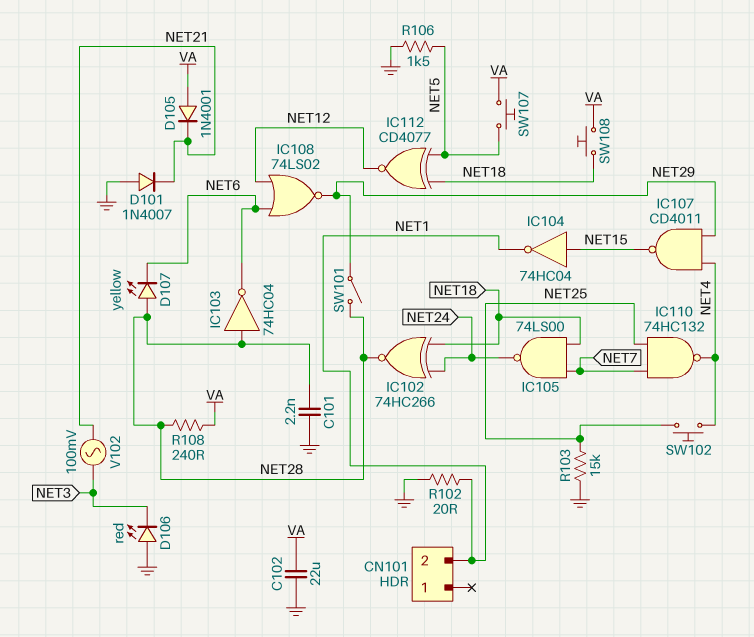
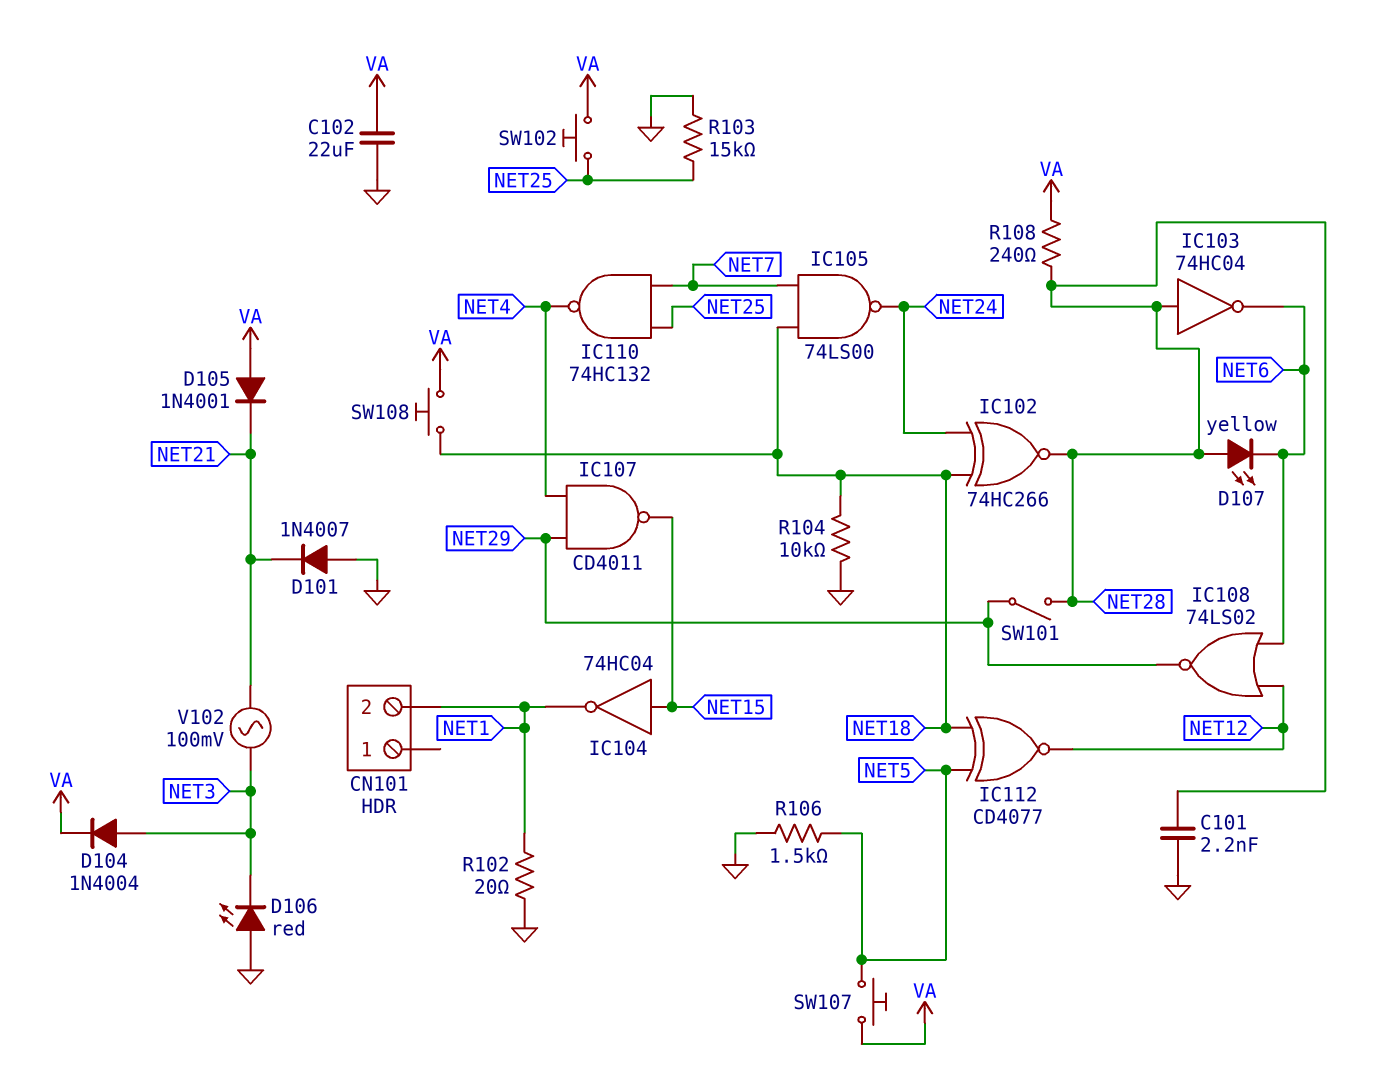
D104: none -> diode 1N4004 (A NET3, K VA)
R104: none -> 10k (GND, NET18)
SW102: button (NET4, NET25) -> button (NET25, VA)

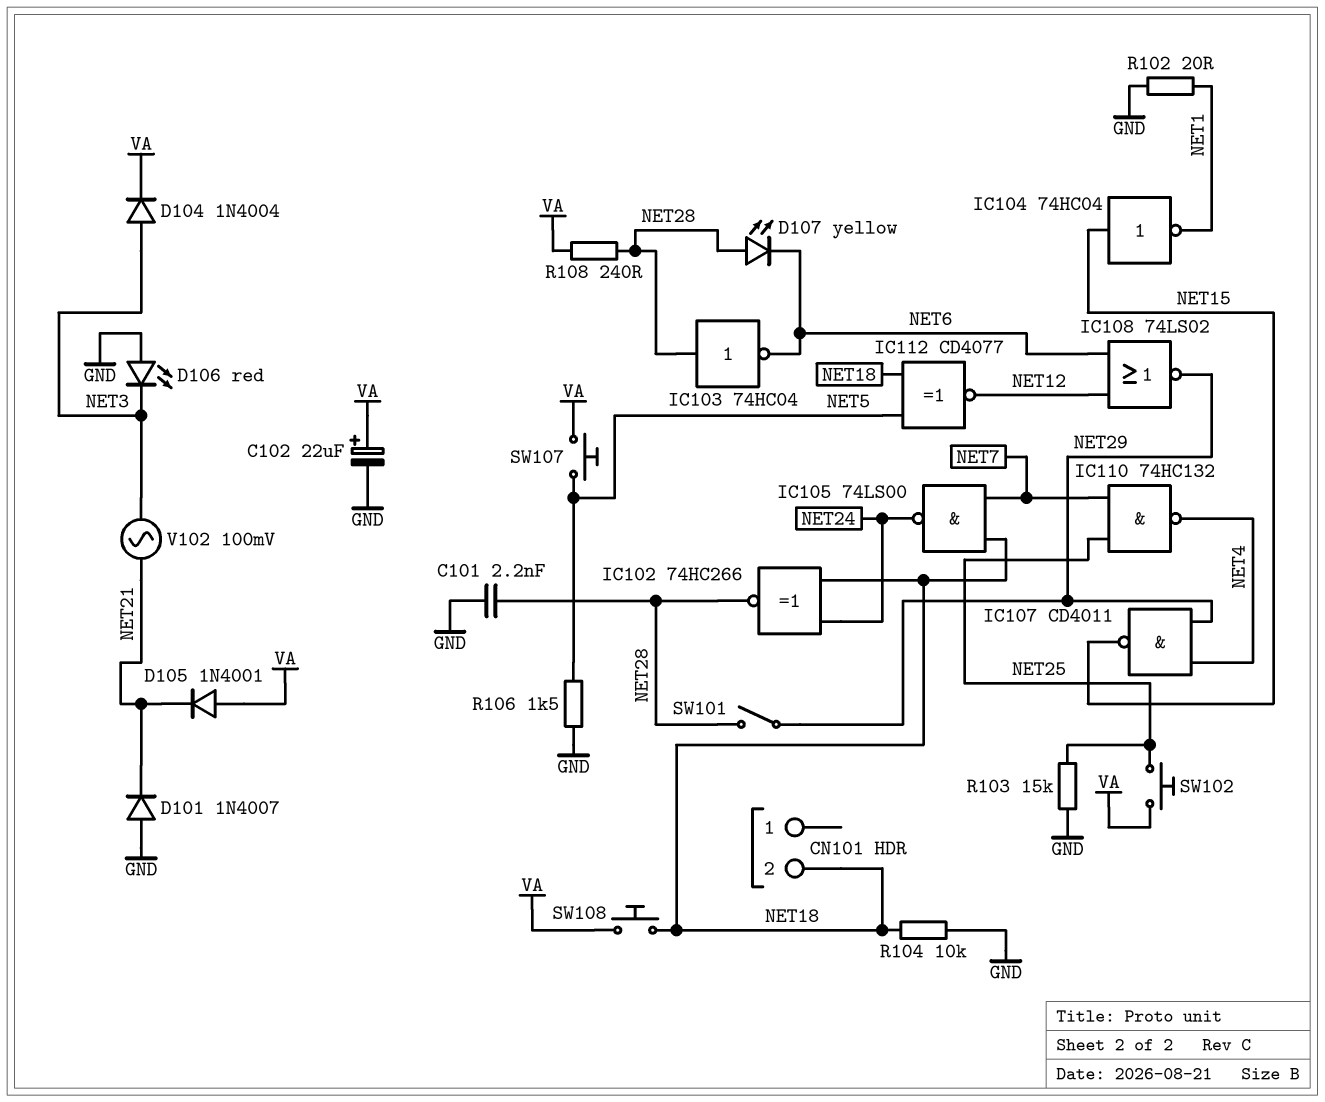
C102: 22uF (GND, VA) -> 22uF (plus VA, minus GND)
CN101 pin 2: NET1 -> NET18

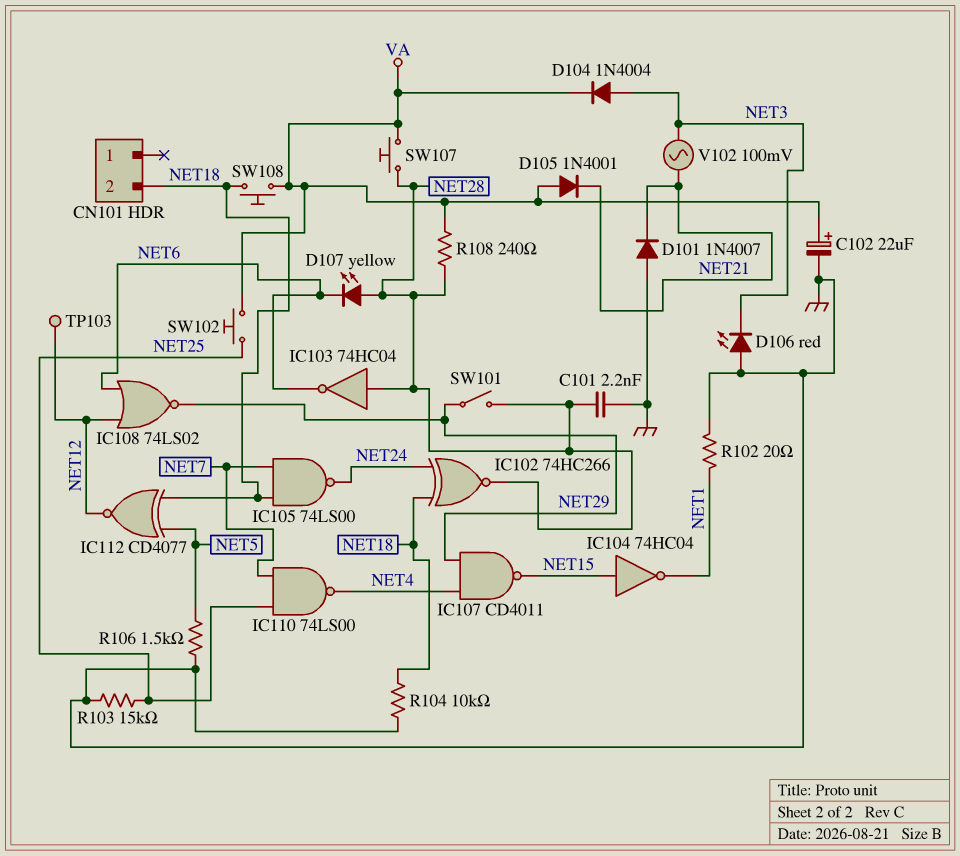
IC110: NAND 74HC132 (in NET7, in NET25, out NET4) -> NAND 74LS00 (in NET7, in NET25, out NET4)
SW107: button (NET5, VA) -> button (NET28, VA)
TP103: none -> test point (NET12)

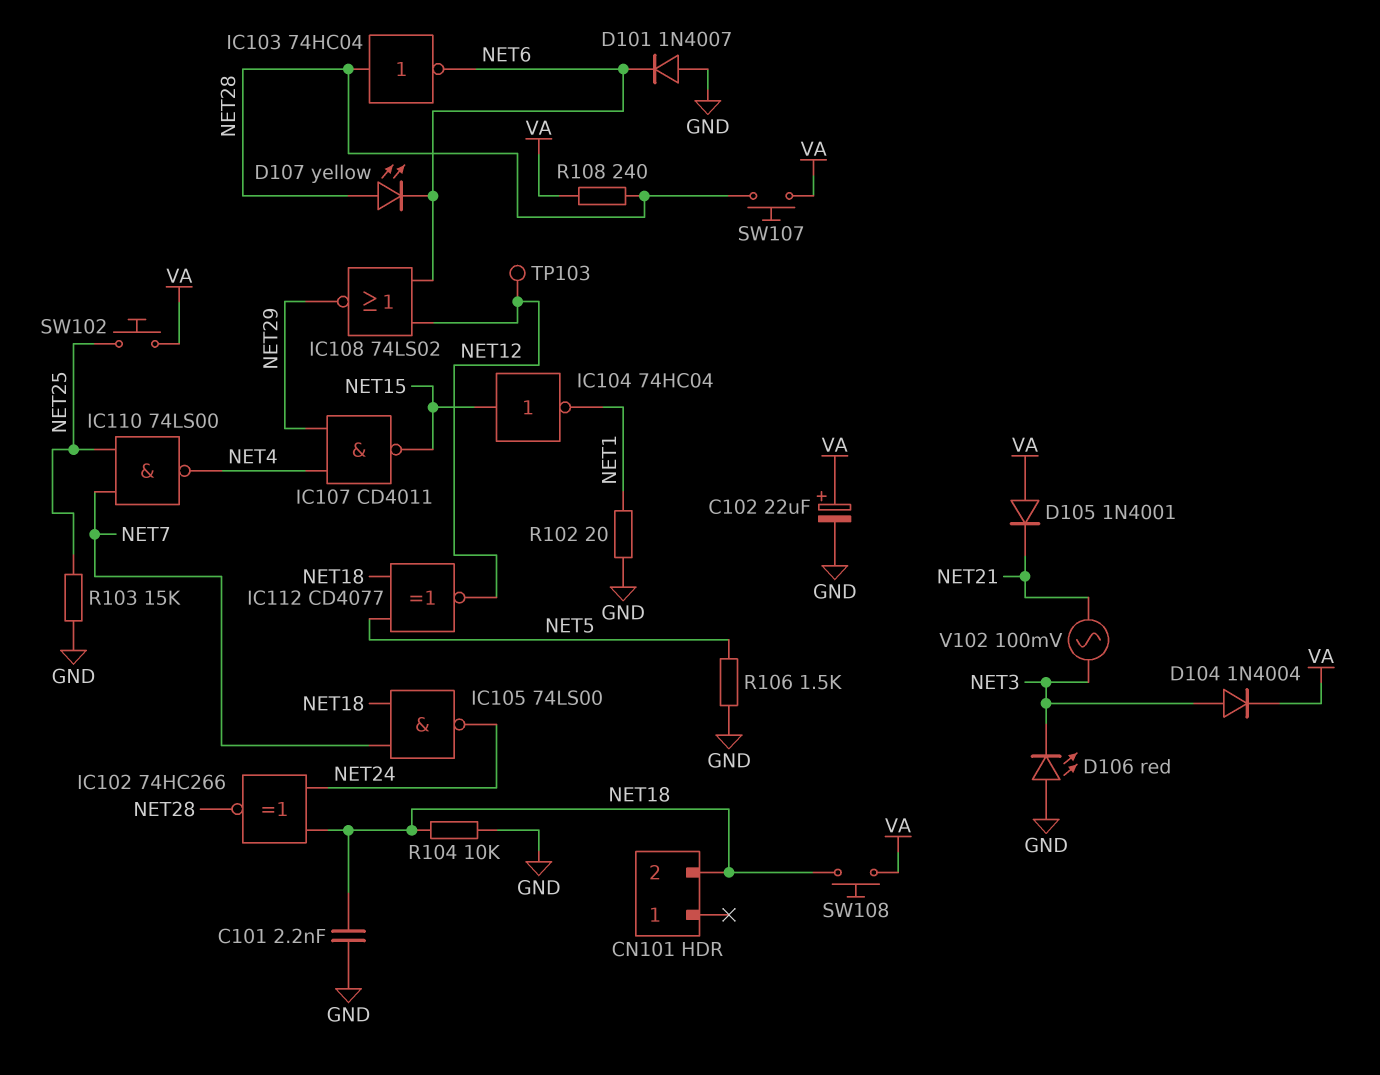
C101: 2.2nF (GND, NET28) -> 2.2nF (GND, NET18)
D101: diode 1N4007 (A GND, K NET21) -> diode 1N4007 (A GND, K NET6)
SW101: switch (NET28, NET29) -> none

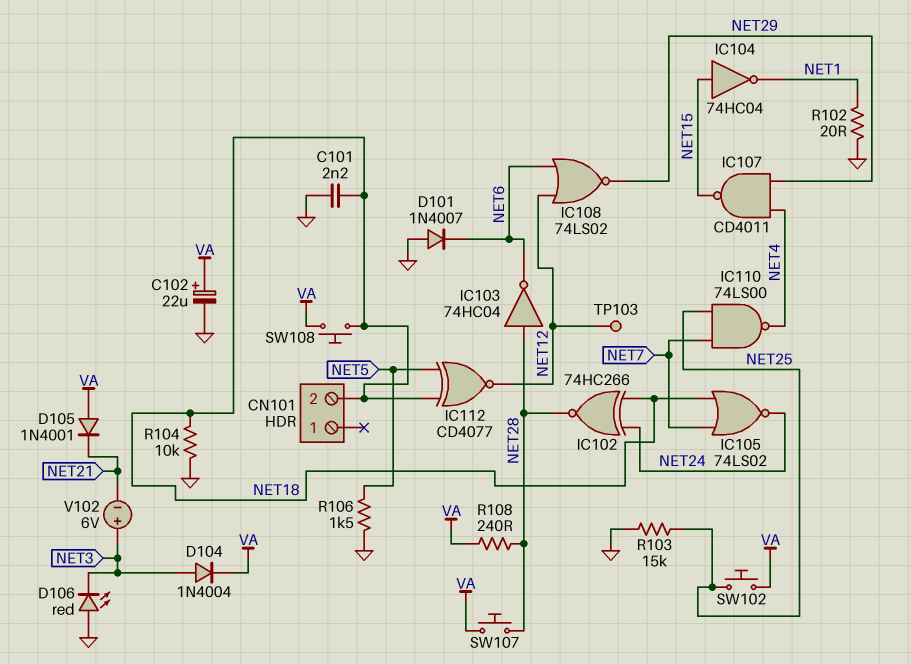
D107: LED yellow (A NET28, K NET6) -> none
IC105: NAND 74LS00 (in NET7, in NET18, out NET24) -> NOR 74LS02 (in NET7, in NET18, out NET24)
V102: AC 100mV (NET3, NET21) -> 6V (plus NET3, minus NET21)

